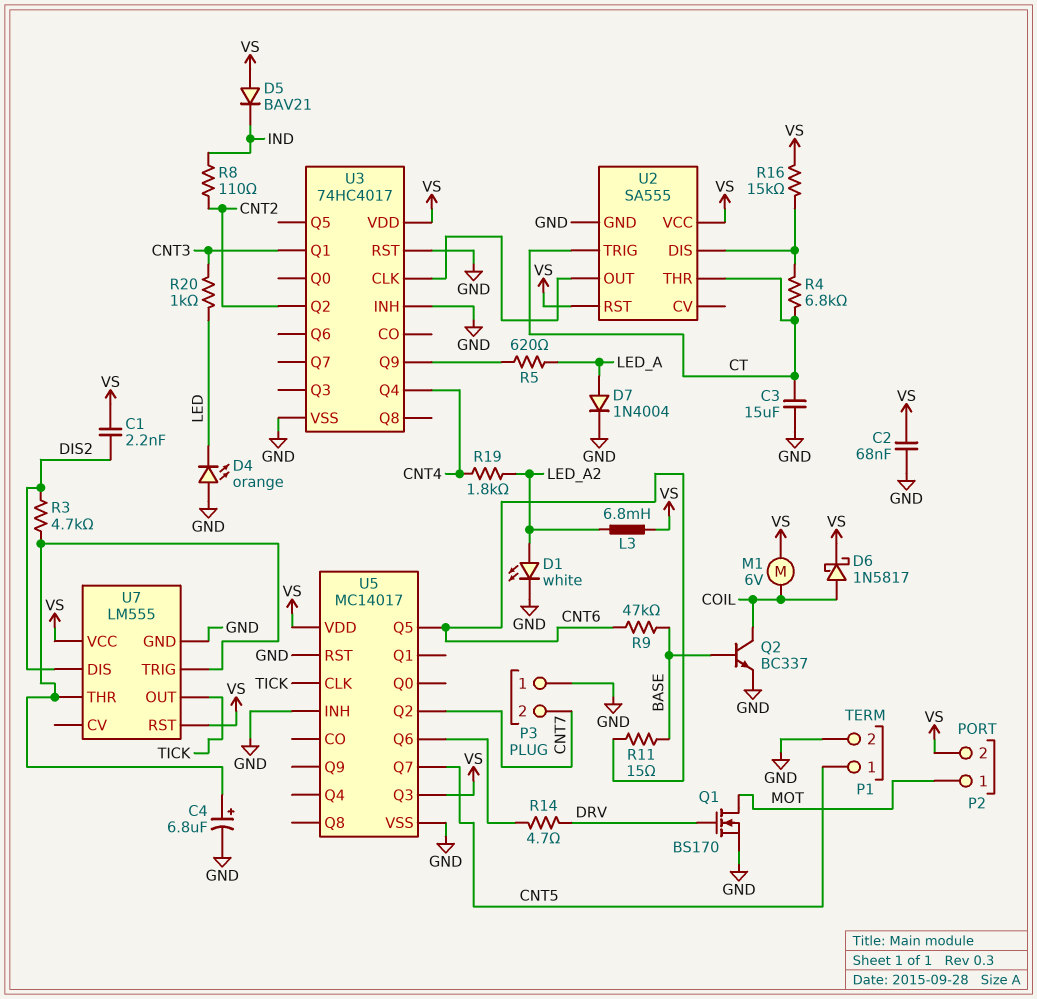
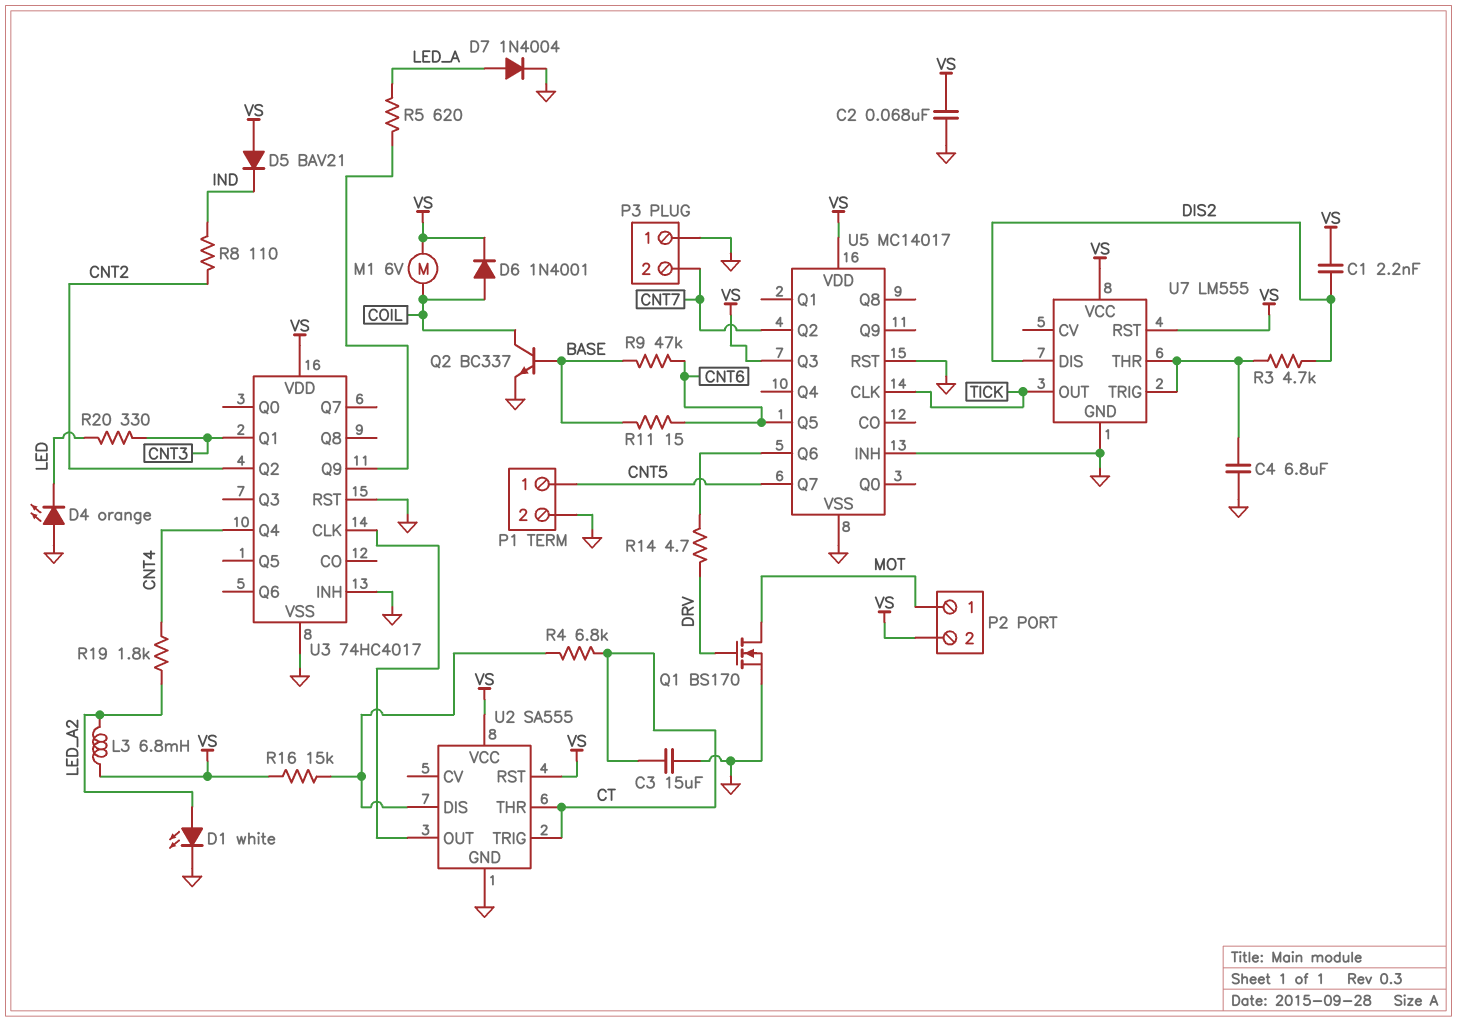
C4: 6.8uF (plus U7/THR, minus GND) -> 6.8uF (GND, U7/THR)
D6: schottky 1N5817 (A COIL, K VS) -> diode 1N4001 (A COIL, K VS)
R20: 1k (CNT3, LED) -> 330 (CNT3, LED)

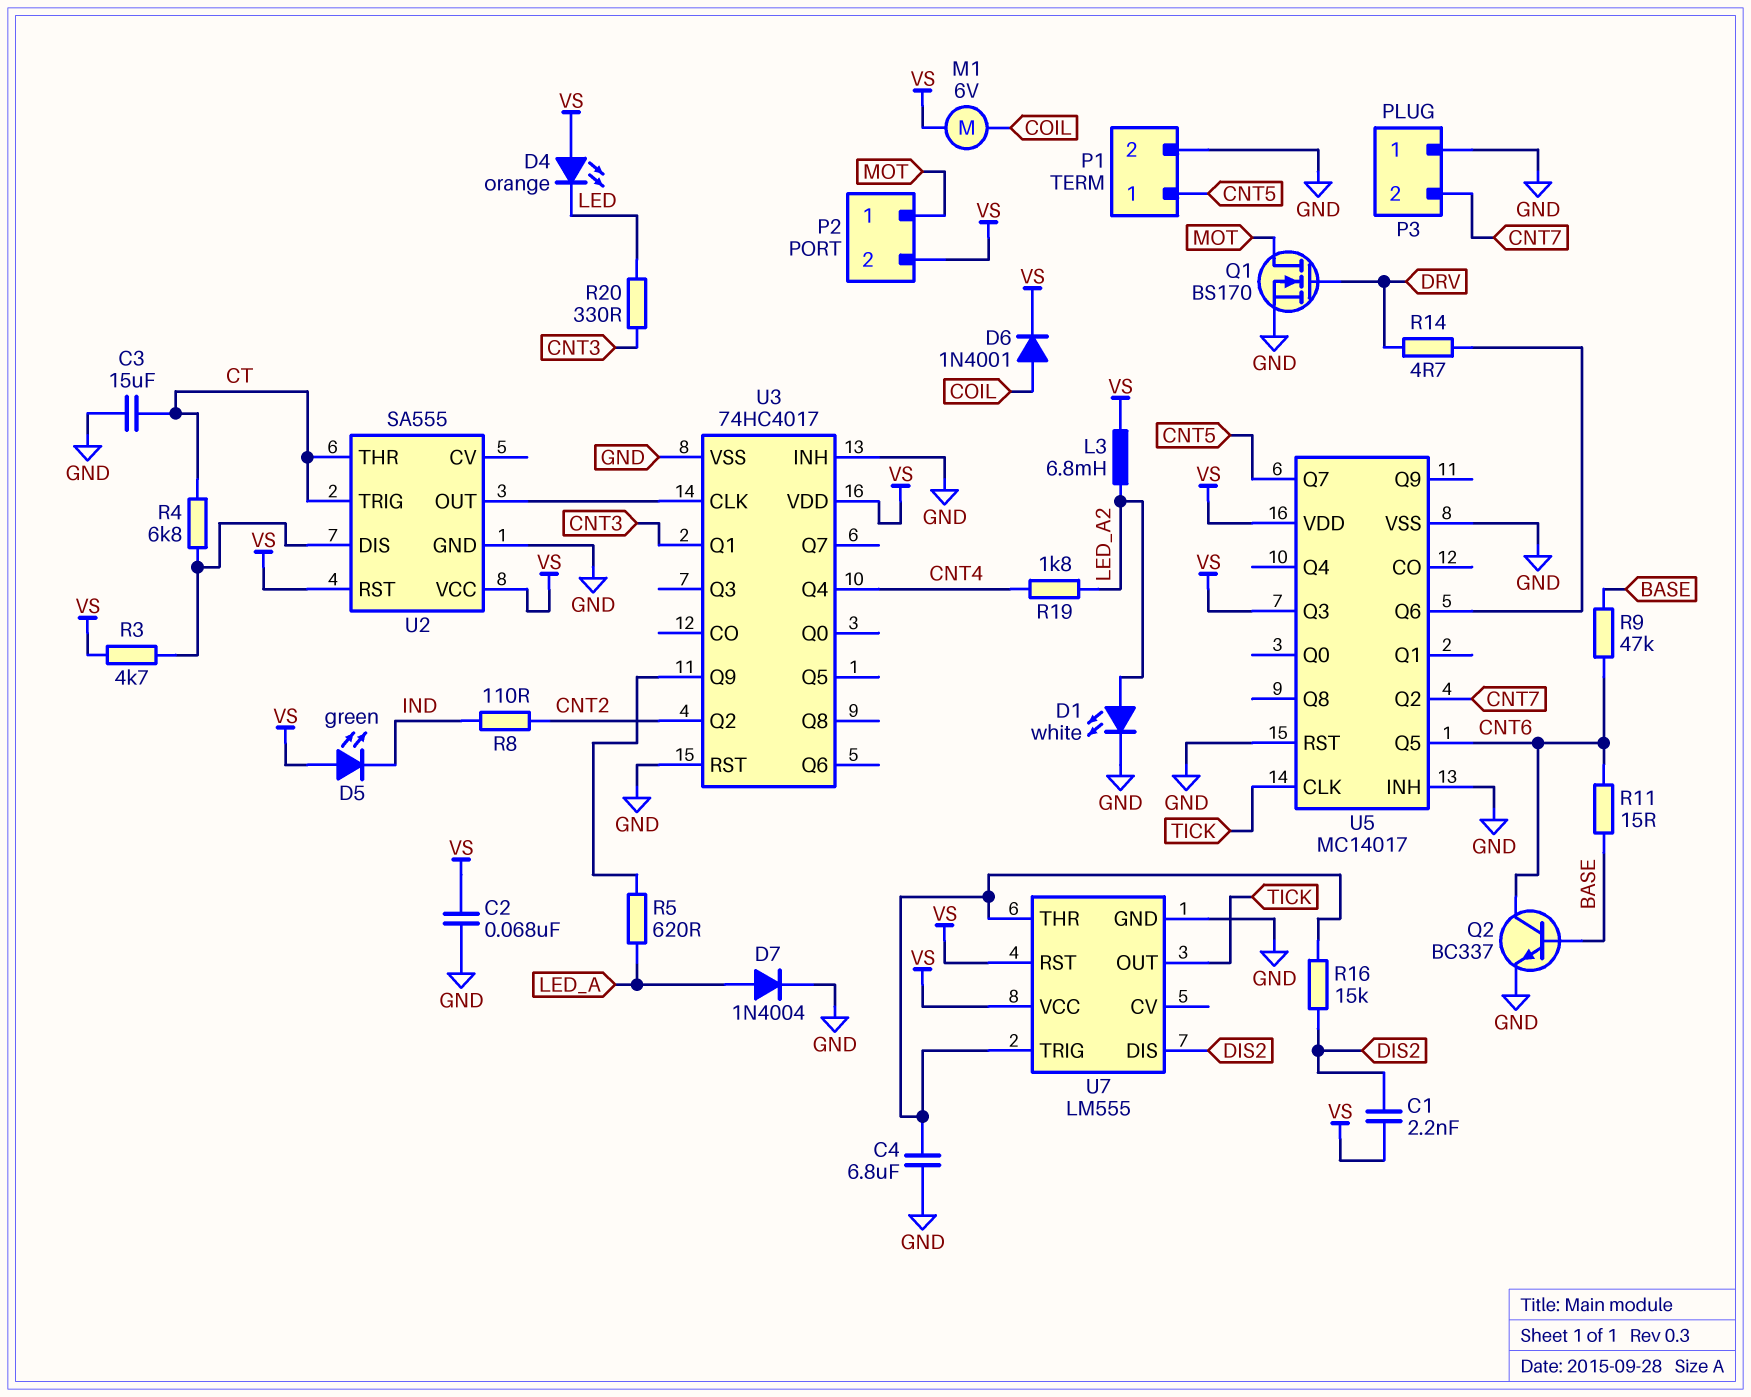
D4: LED orange (A GND, K LED) -> LED orange (A VS, K LED)
D5: diode BAV21 (A VS, K IND) -> LED green (A VS, K IND)
Q2: NPN BC337 (B BASE, C COIL, E GND) -> NPN BC337 (B BASE, C CNT6, E GND)
R3: 4.7k (DIS2, U7/THR) -> 4.7k (U2/DIS, VS)
R16: 15k (U2/DIS, VS) -> 15k (DIS2, U7/THR)

